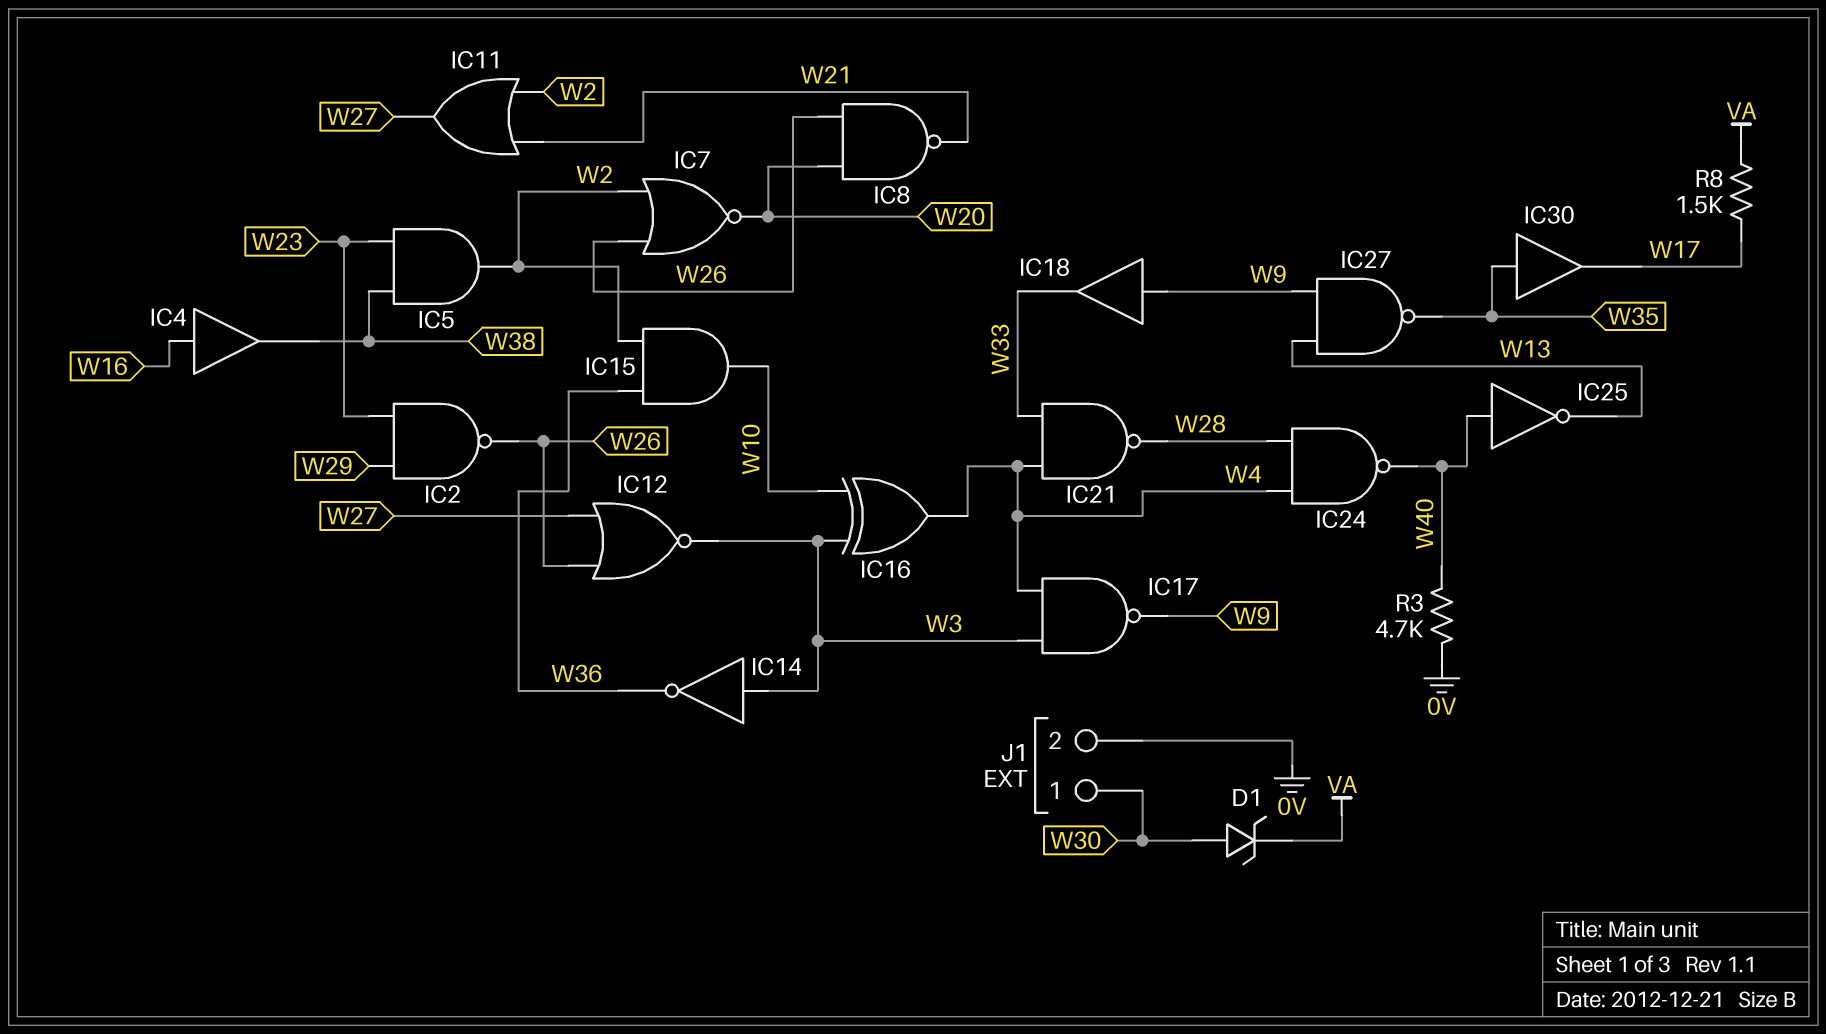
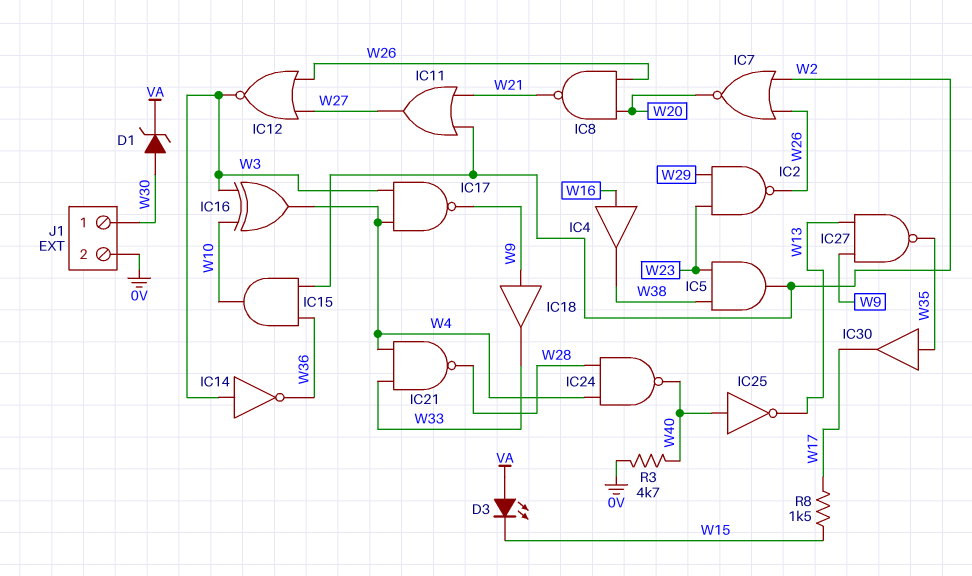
D3: none -> LED (A VA, K W15)
R8: 1.5k (VA, W17) -> 1.5k (W15, W17)

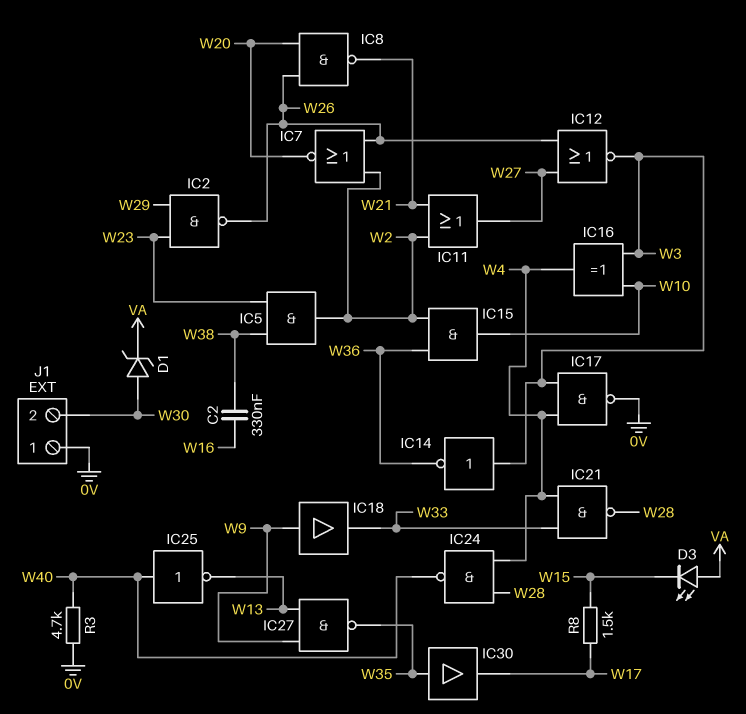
C2: none -> 330nF (W16, W38)
IC4: buffer (in W16, out W38) -> none
IC17: NAND (in W3, in W4, out W9) -> NAND (in W3, in W4, out 0V)
J1 pin 1: W30 -> 0V
J1 pin 2: 0V -> W30

